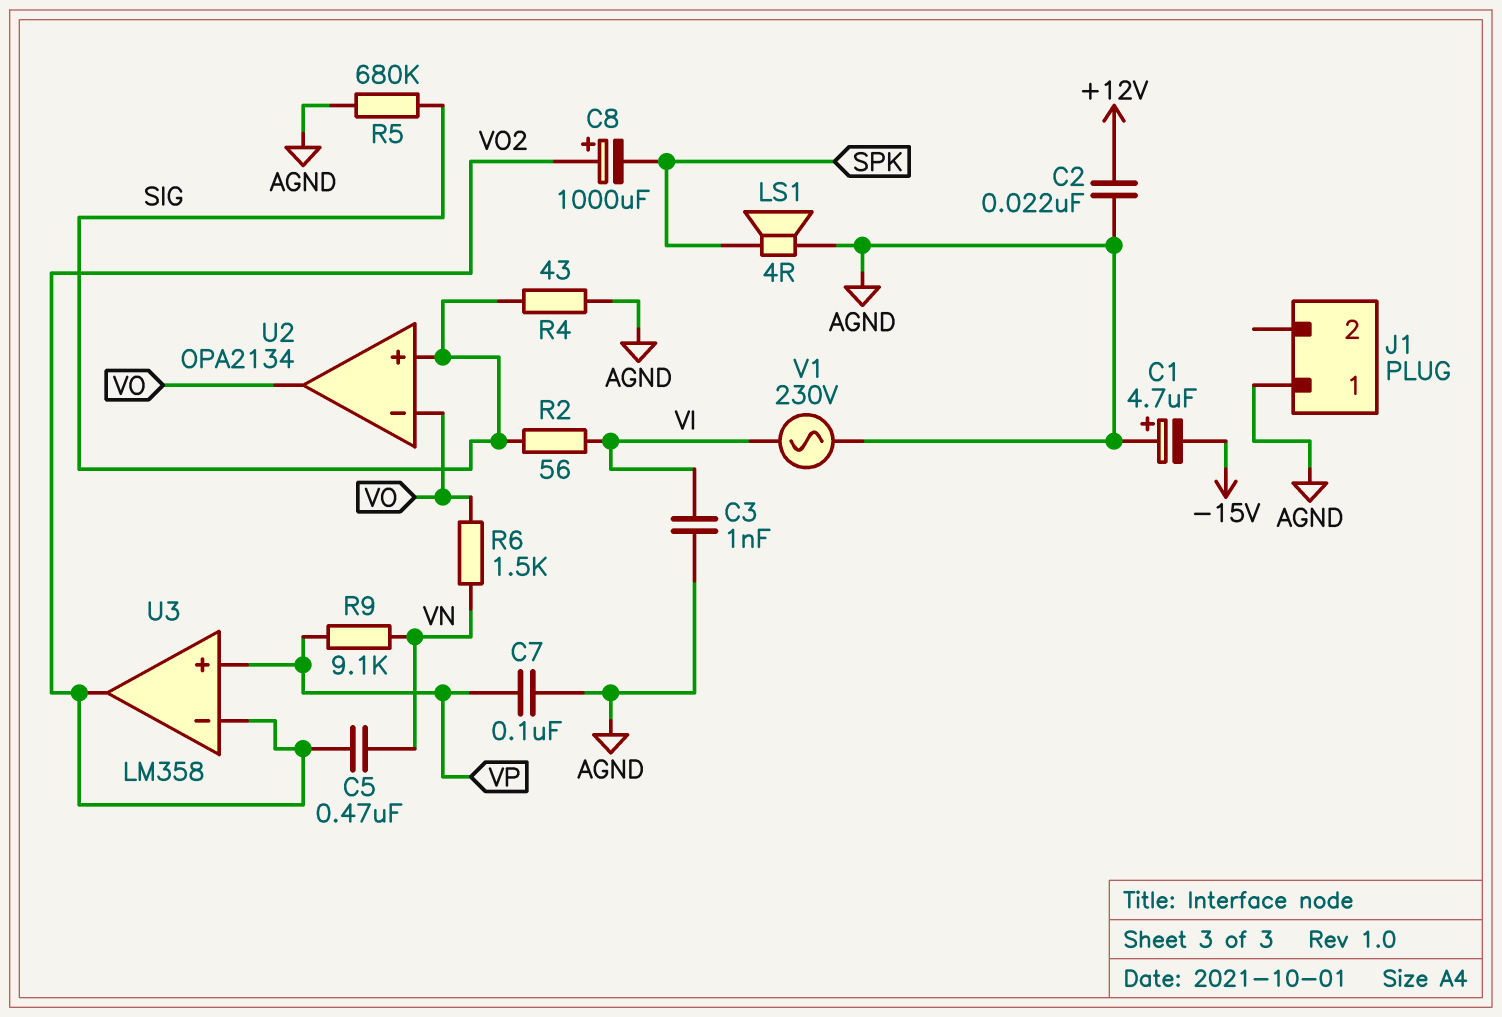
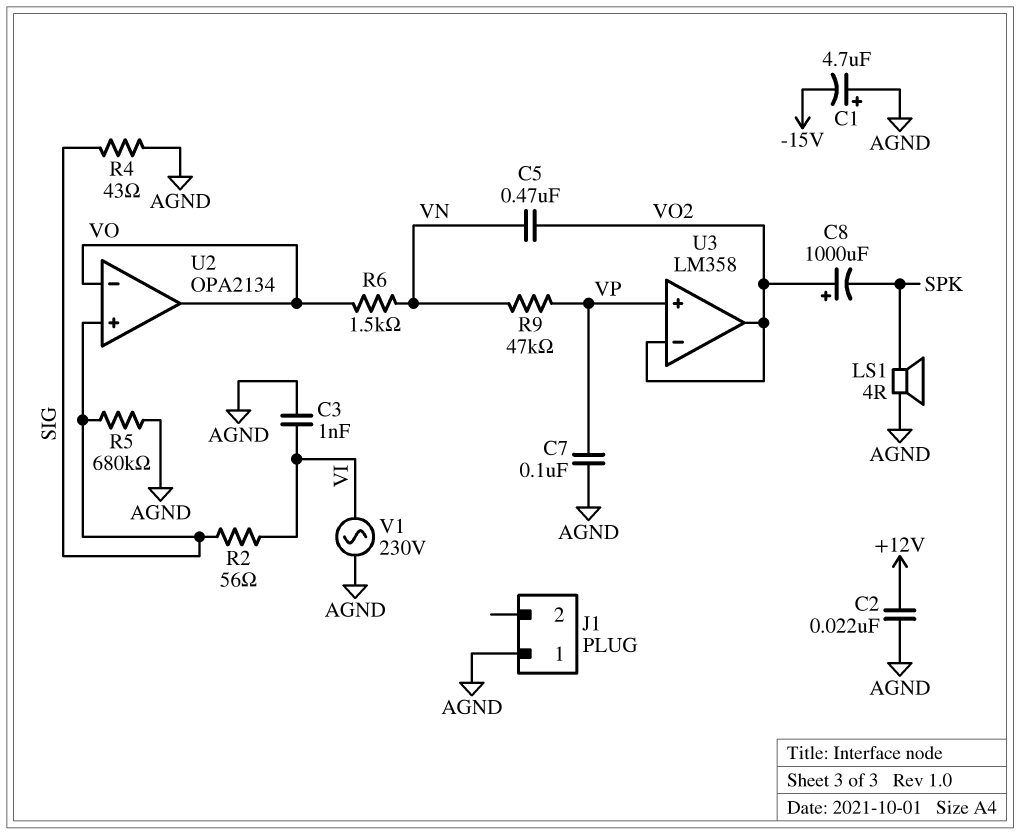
R9: 9.1k (VN, VP) -> 47k (VN, VP)

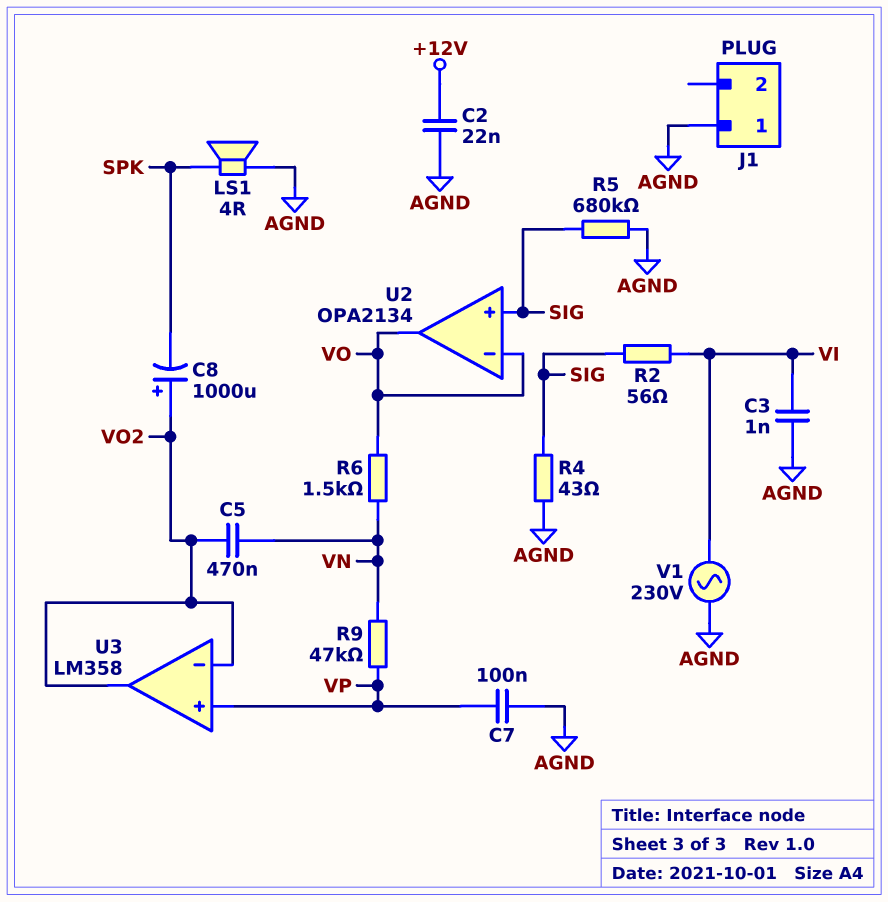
C1: 4.7uF (plus AGND, minus -15V) -> none

